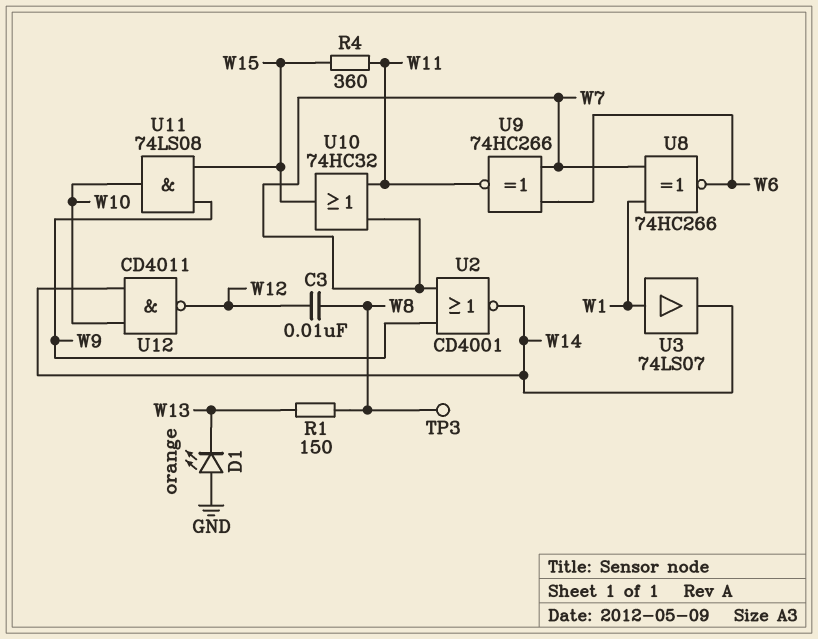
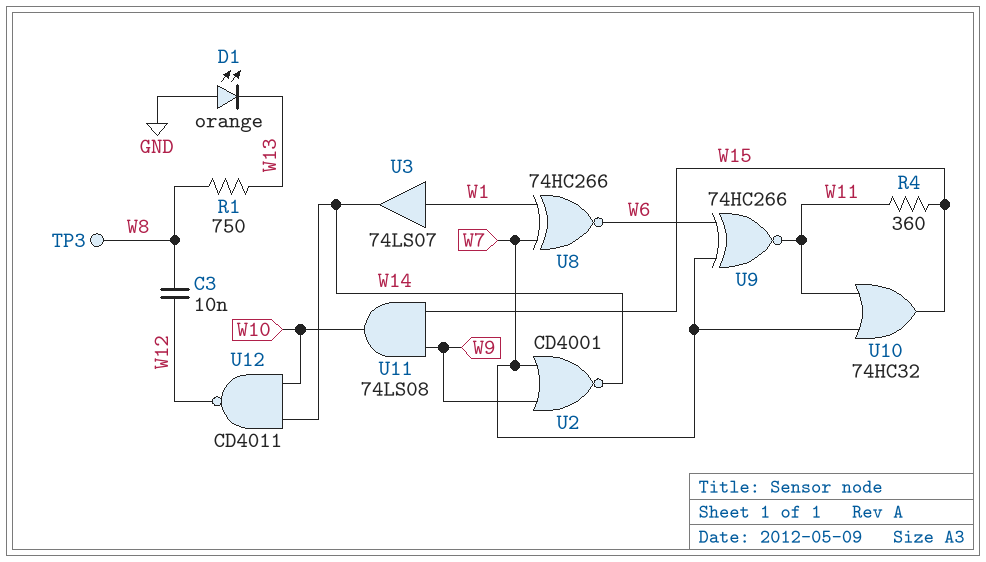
R1: 150 (W8, W13) -> 750 (W8, W13)

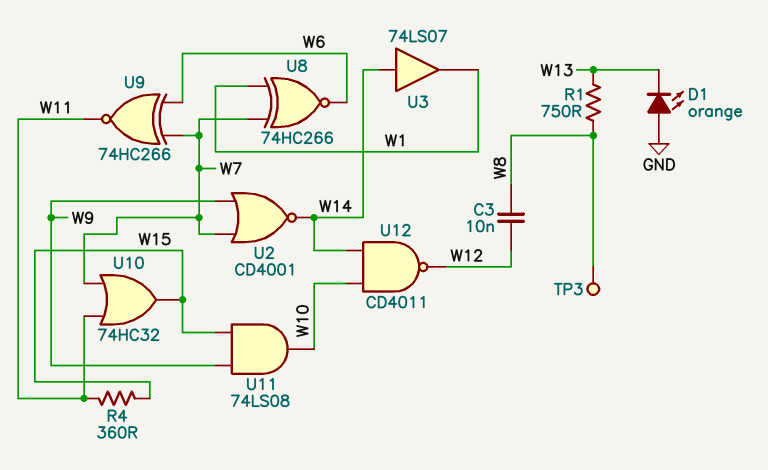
U3: buffer 74LS07 (in W1, out W14) -> buffer 74LS07 (in W14, out W1)

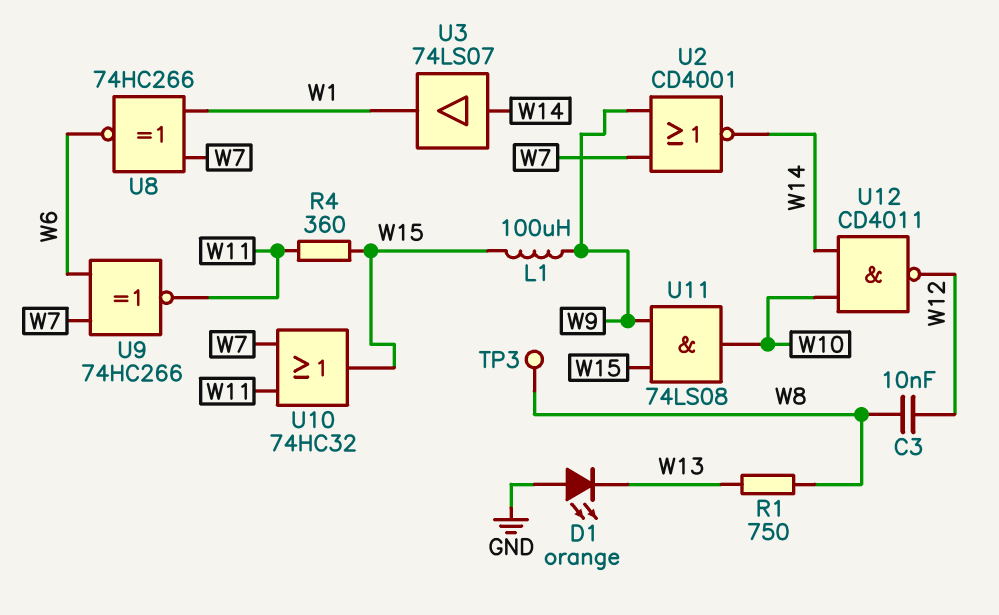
L1: none -> 100uH (W9, W15)

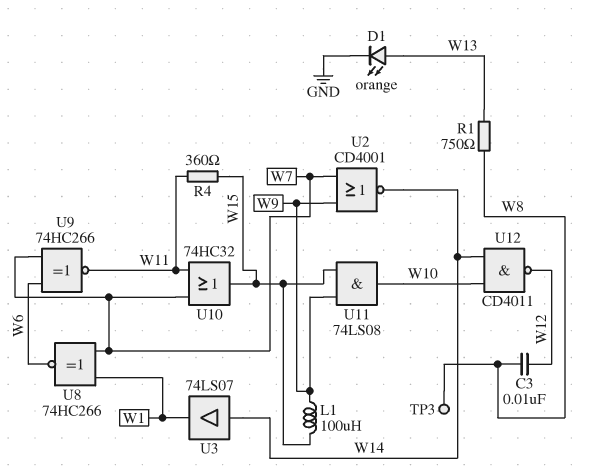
D1: LED orange (A GND, K W13) -> LED orange (A W13, K GND)

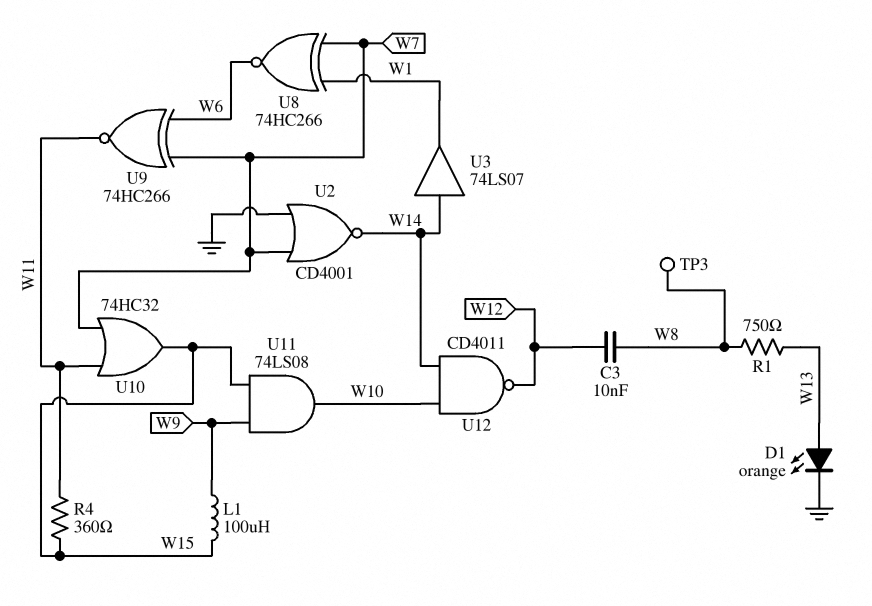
U2: NOR CD4001 (in W7, in W9, out W14) -> NOR CD4001 (in GND, in W7, out W14)

